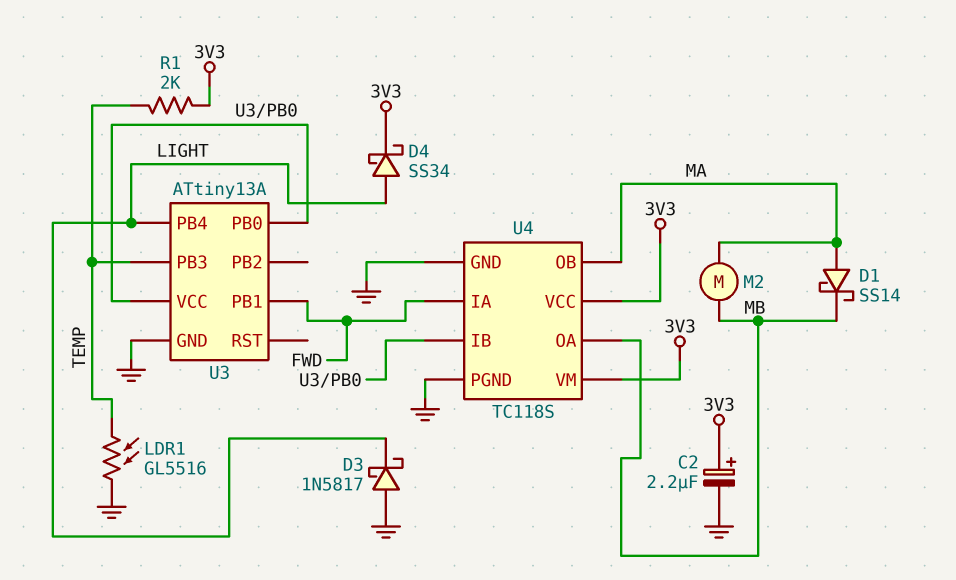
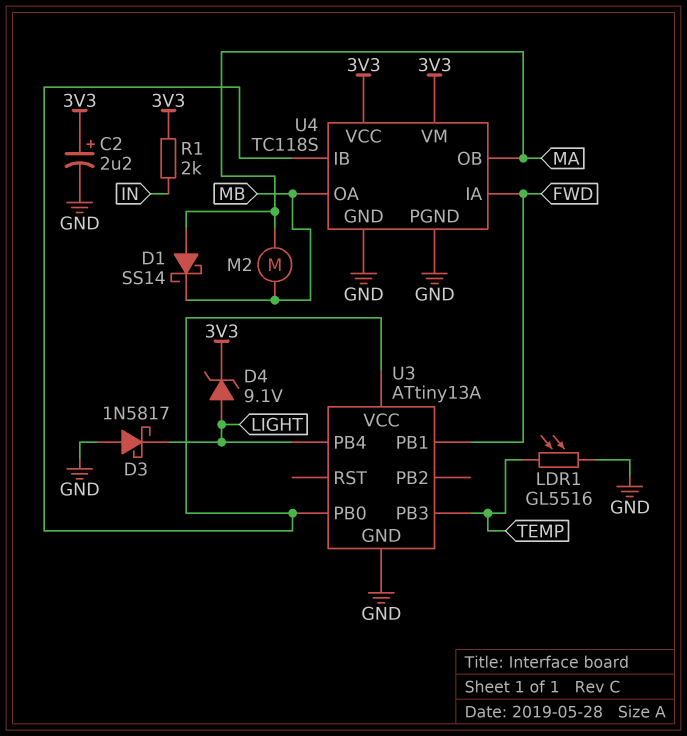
D4: schottky SS34 (A LIGHT, K 3V3) -> zener 9.1V (A LIGHT, K 3V3)
R1: 2k (3V3, TEMP) -> 2k (3V3, IN)

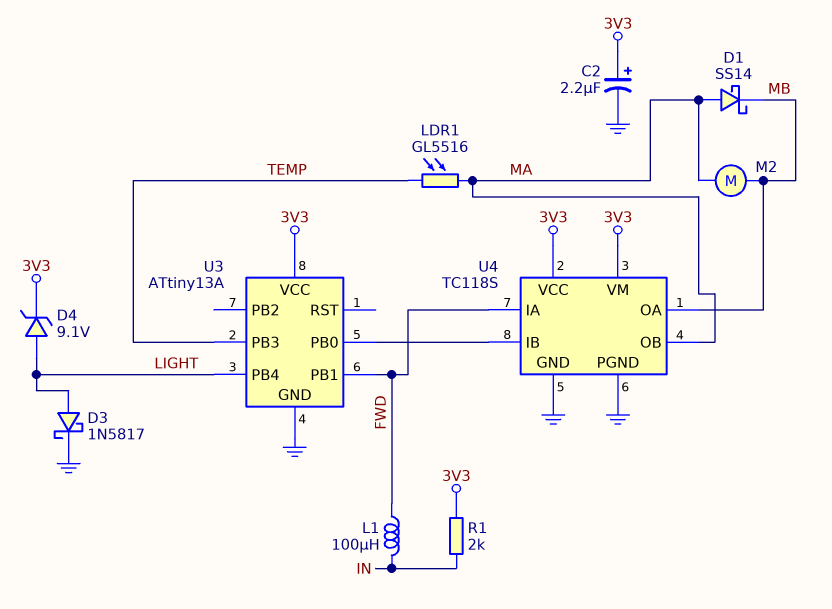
D3: schottky 1N5817 (A GND, K LIGHT) -> schottky 1N5817 (A LIGHT, K GND)
L1: none -> 100uH (FWD, IN)
LDR1: GL5516 (GND, TEMP) -> GL5516 (MA, TEMP)
U3 pin VCC: U3/PB0 -> 3V3

